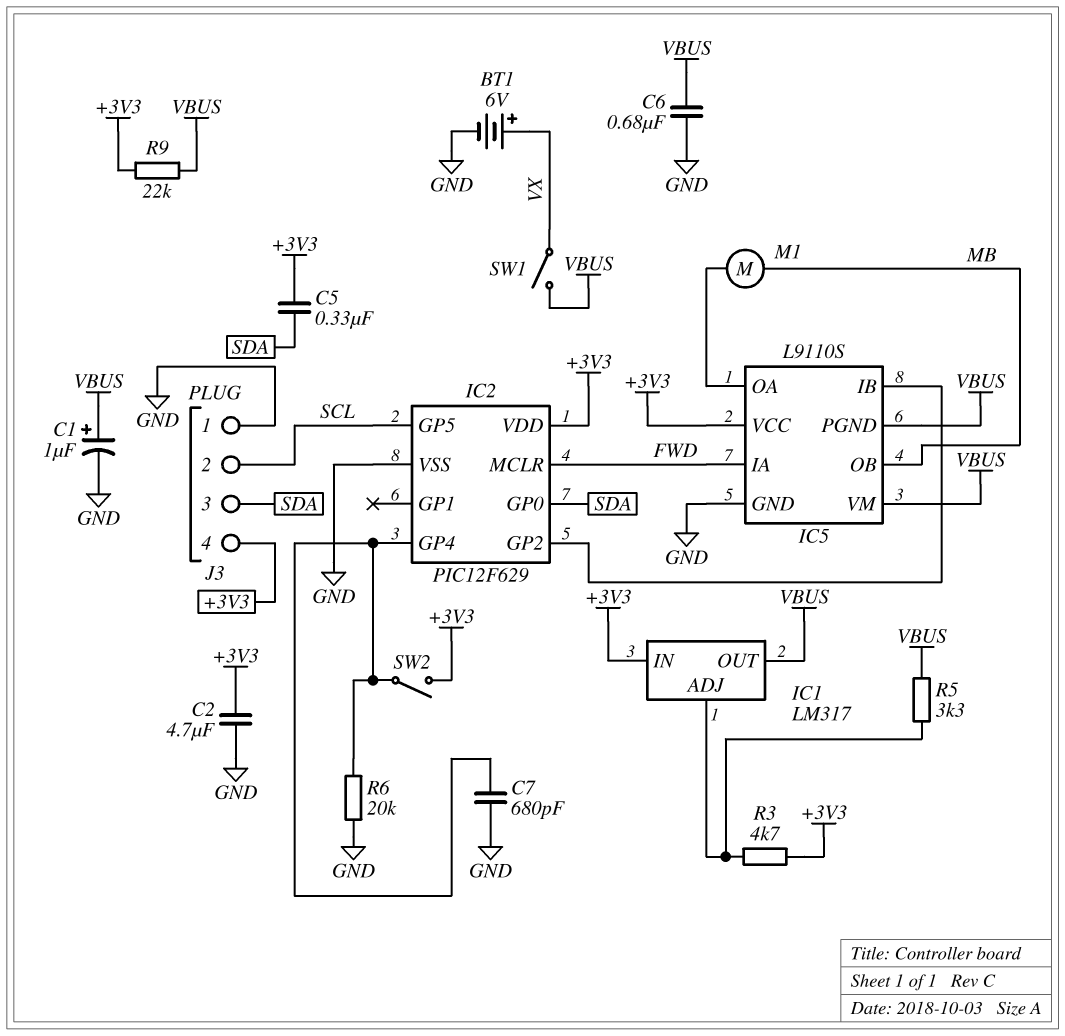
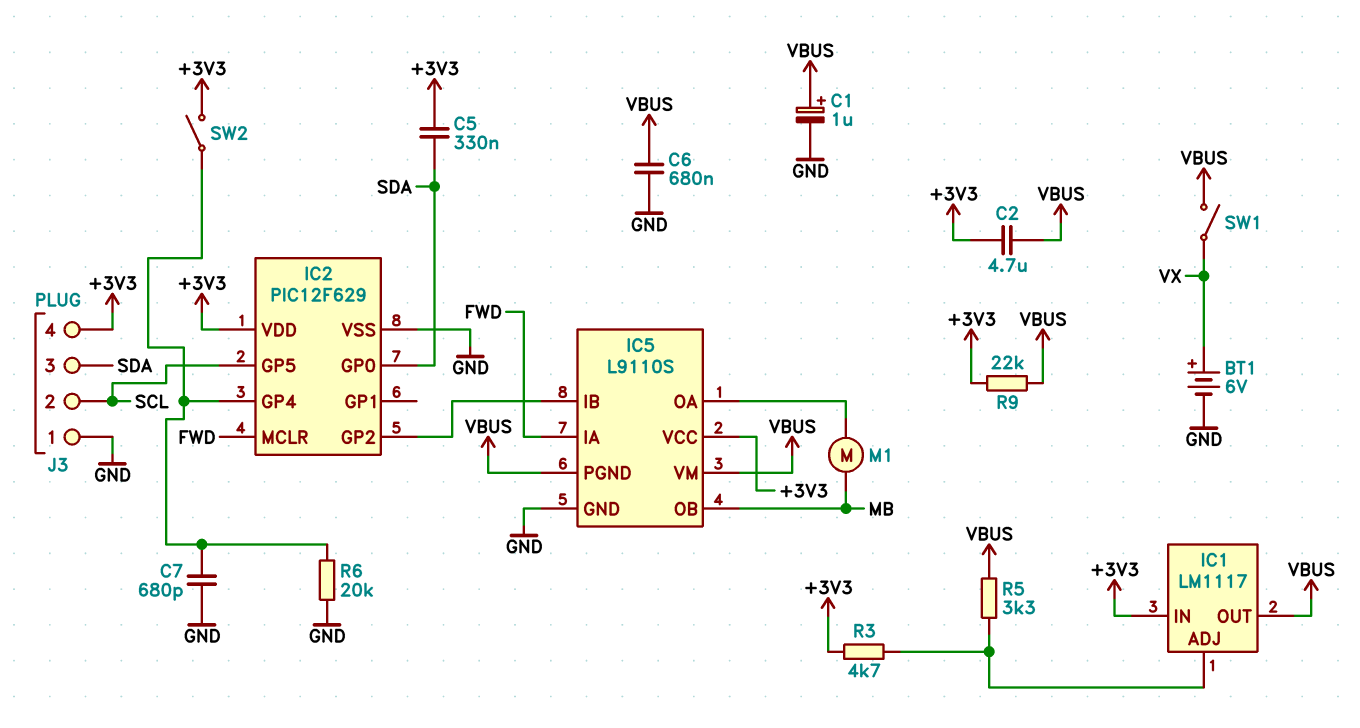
C2: 4.7uF (+3V3, GND) -> 4.7uF (+3V3, VBUS)
IC1: LM317 -> LM1117

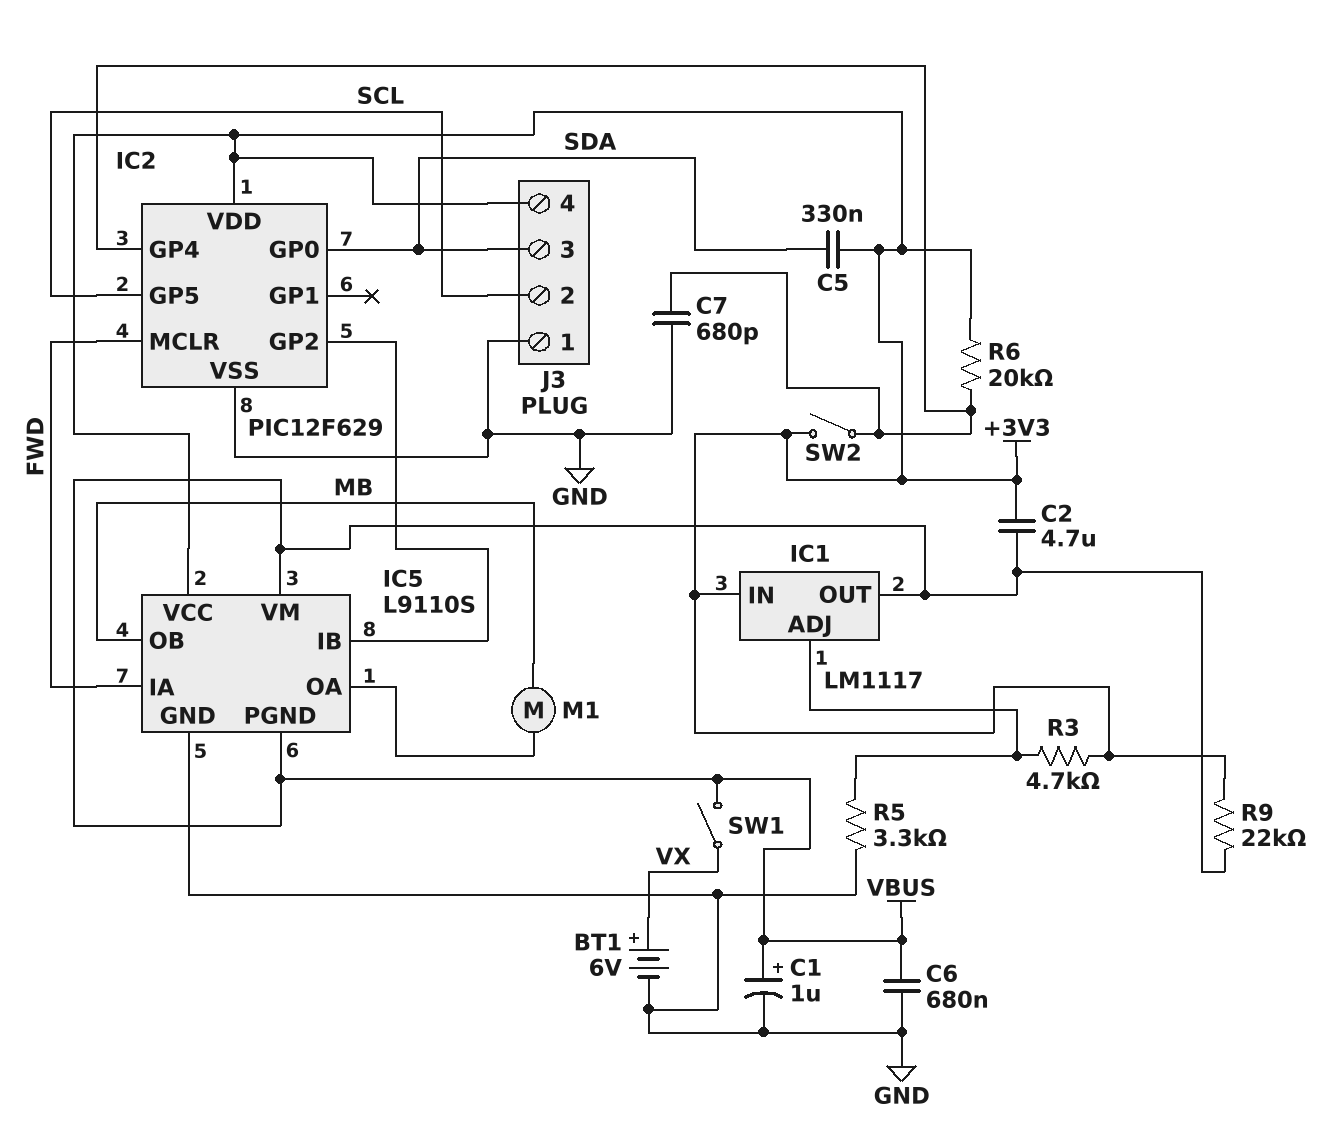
R5: 3.3k (IC1/ADJ, VBUS) -> 3.3k (GND, IC1/ADJ)
R6: 20k (GND, IC2/GP4) -> 20k (+3V3, IC2/GP4)

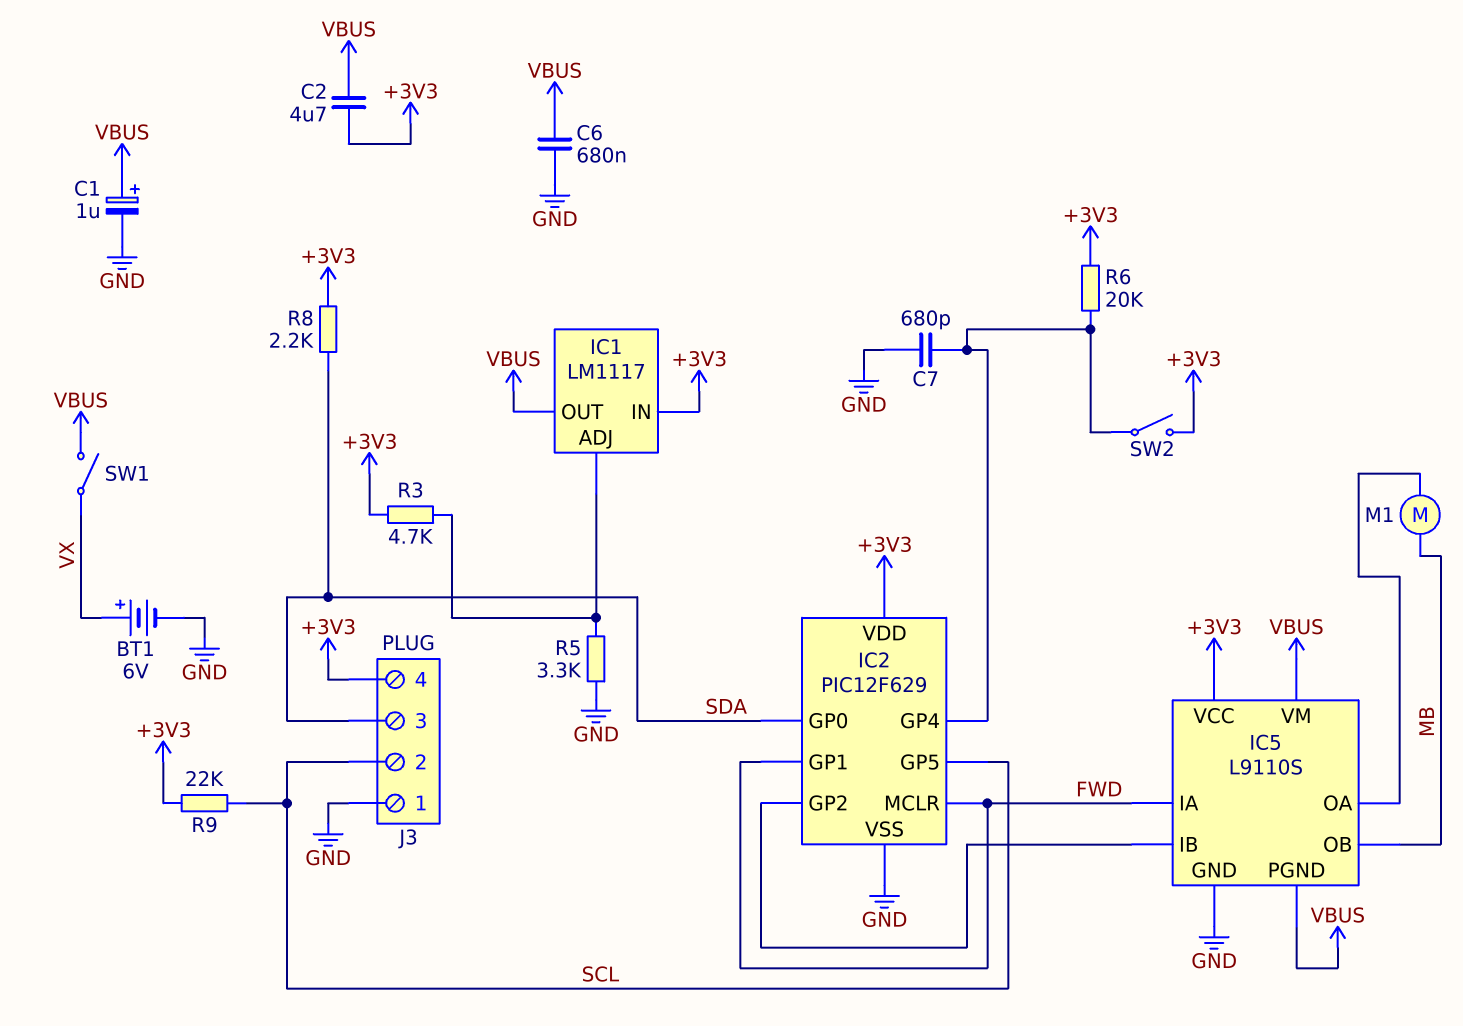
C5: 330nF (+3V3, SDA) -> none
IC2 pin GP1: none -> FWD
R8: none -> 2.2k (+3V3, SDA)
R9: 22k (+3V3, VBUS) -> 22k (+3V3, SCL)

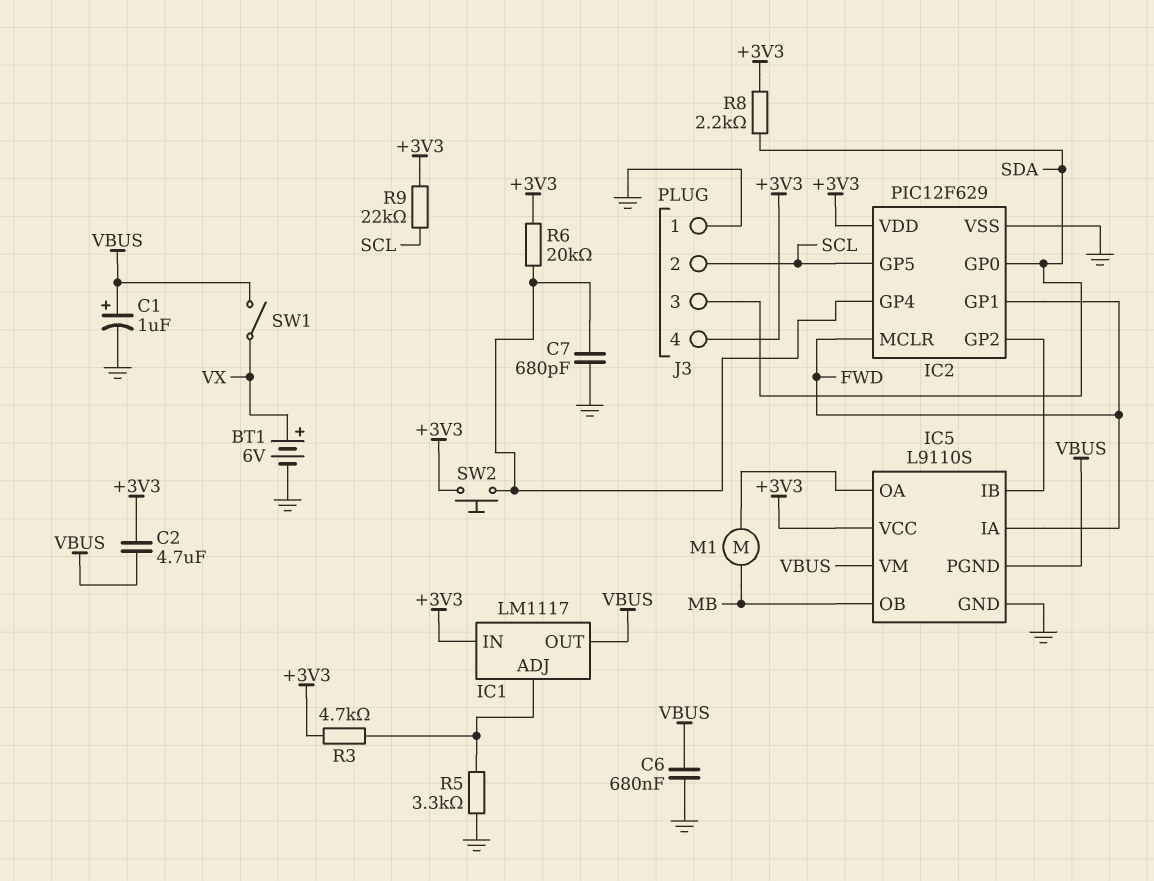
SW2: switch (+3V3, IC2/GP4) -> button (+3V3, IC2/GP4)

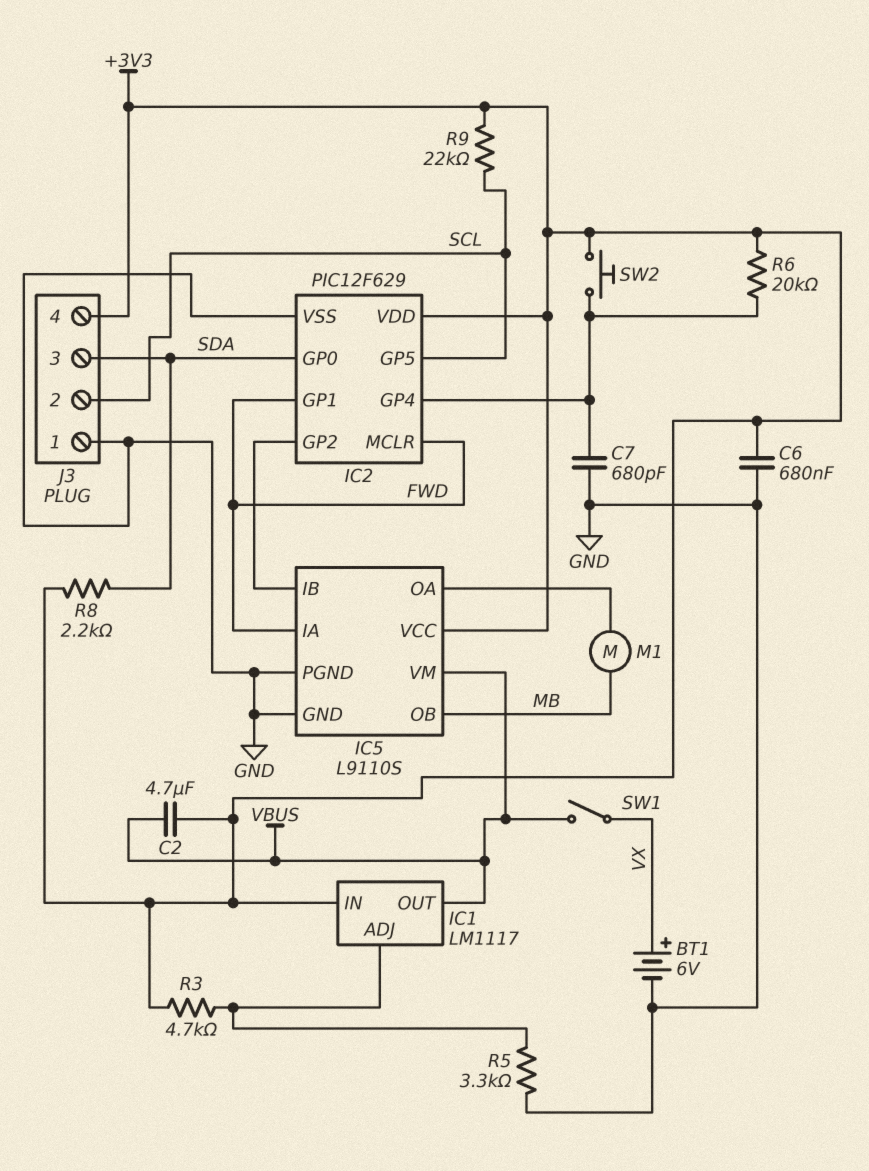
C1: 1uF (plus VBUS, minus GND) -> none
C6: 680nF (GND, VBUS) -> 680nF (+3V3, GND)
IC5 pin PGND: VBUS -> GND

